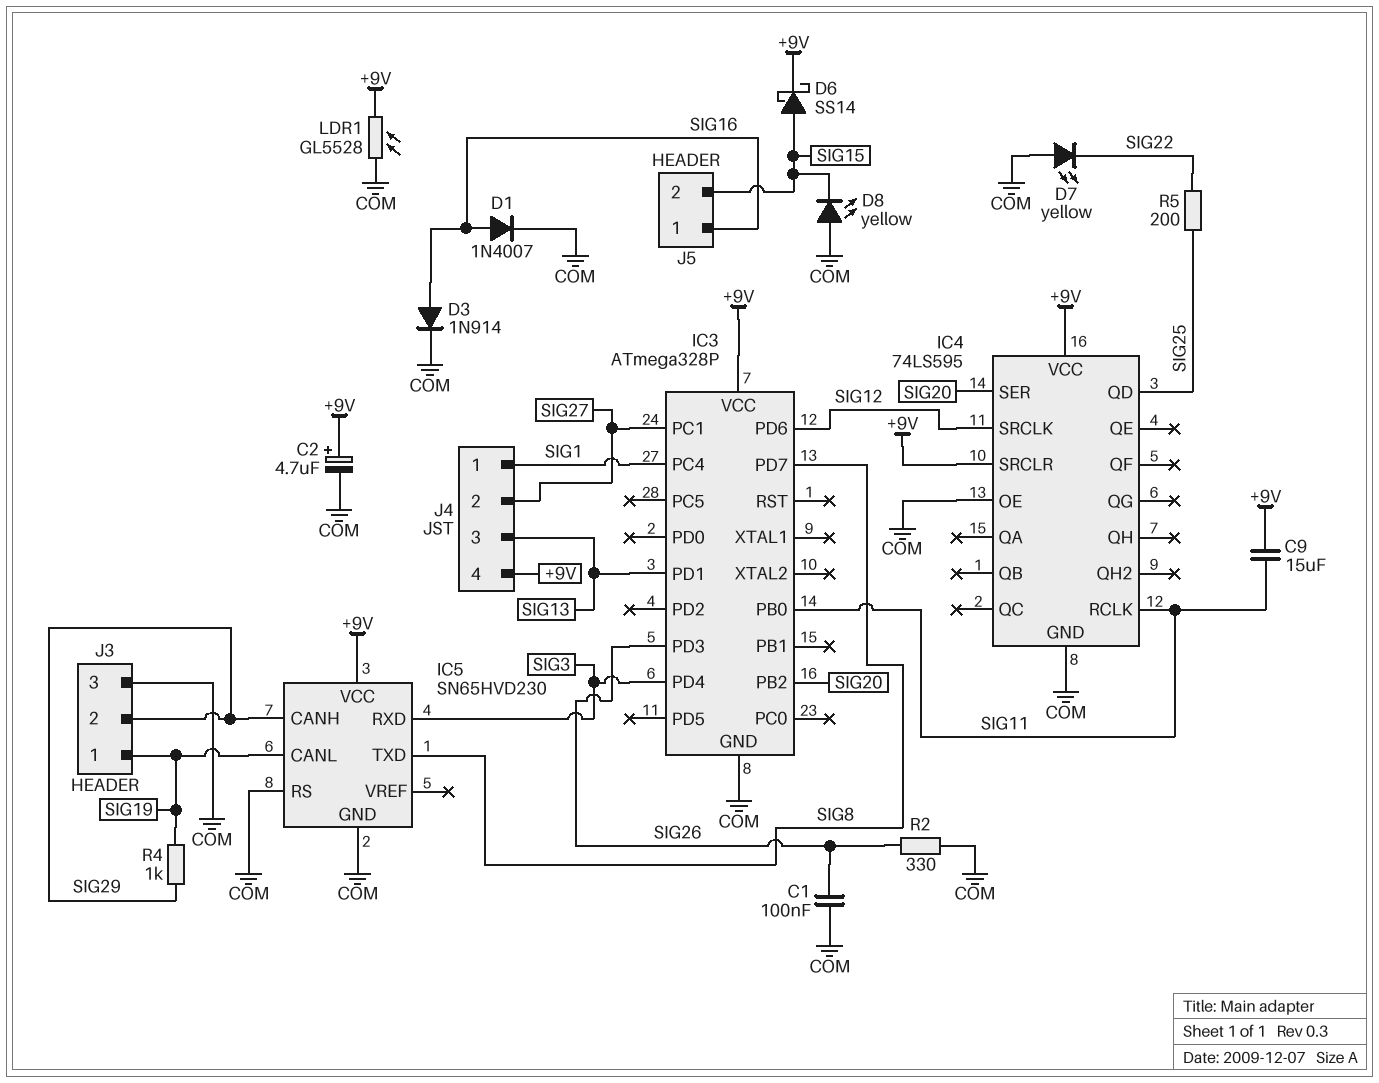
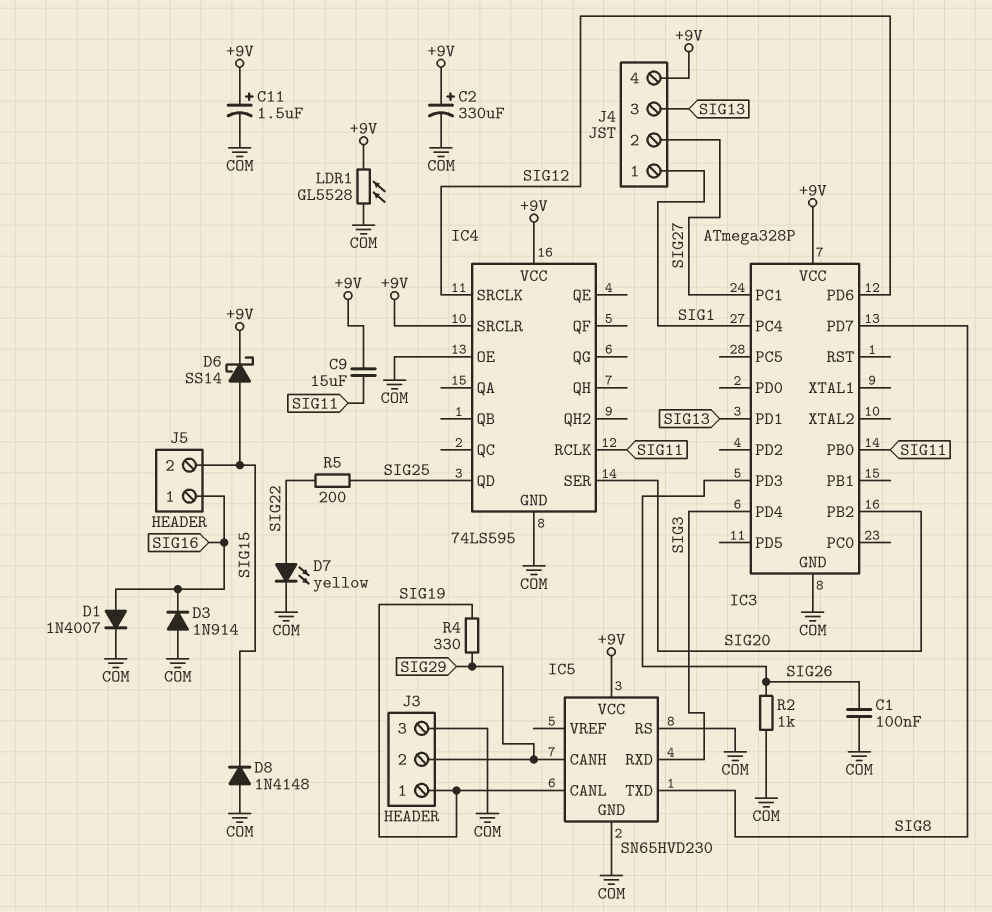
C2: 4.7uF (plus +9V, minus COM) -> 330uF (plus +9V, minus COM)
C11: none -> 1.5uF (plus +9V, minus COM)
D3: diode 1N914 (A SIG16, K COM) -> diode 1N914 (A COM, K SIG16)
D7: LED yellow (A COM, K SIG22) -> LED yellow (A SIG22, K COM)
D8: LED yellow (A COM, K SIG15) -> diode 1N4148 (A COM, K SIG15)
R2: 330 (COM, SIG26) -> 1k (COM, SIG26)
R4: 1k (SIG19, SIG29) -> 330 (SIG19, SIG29)

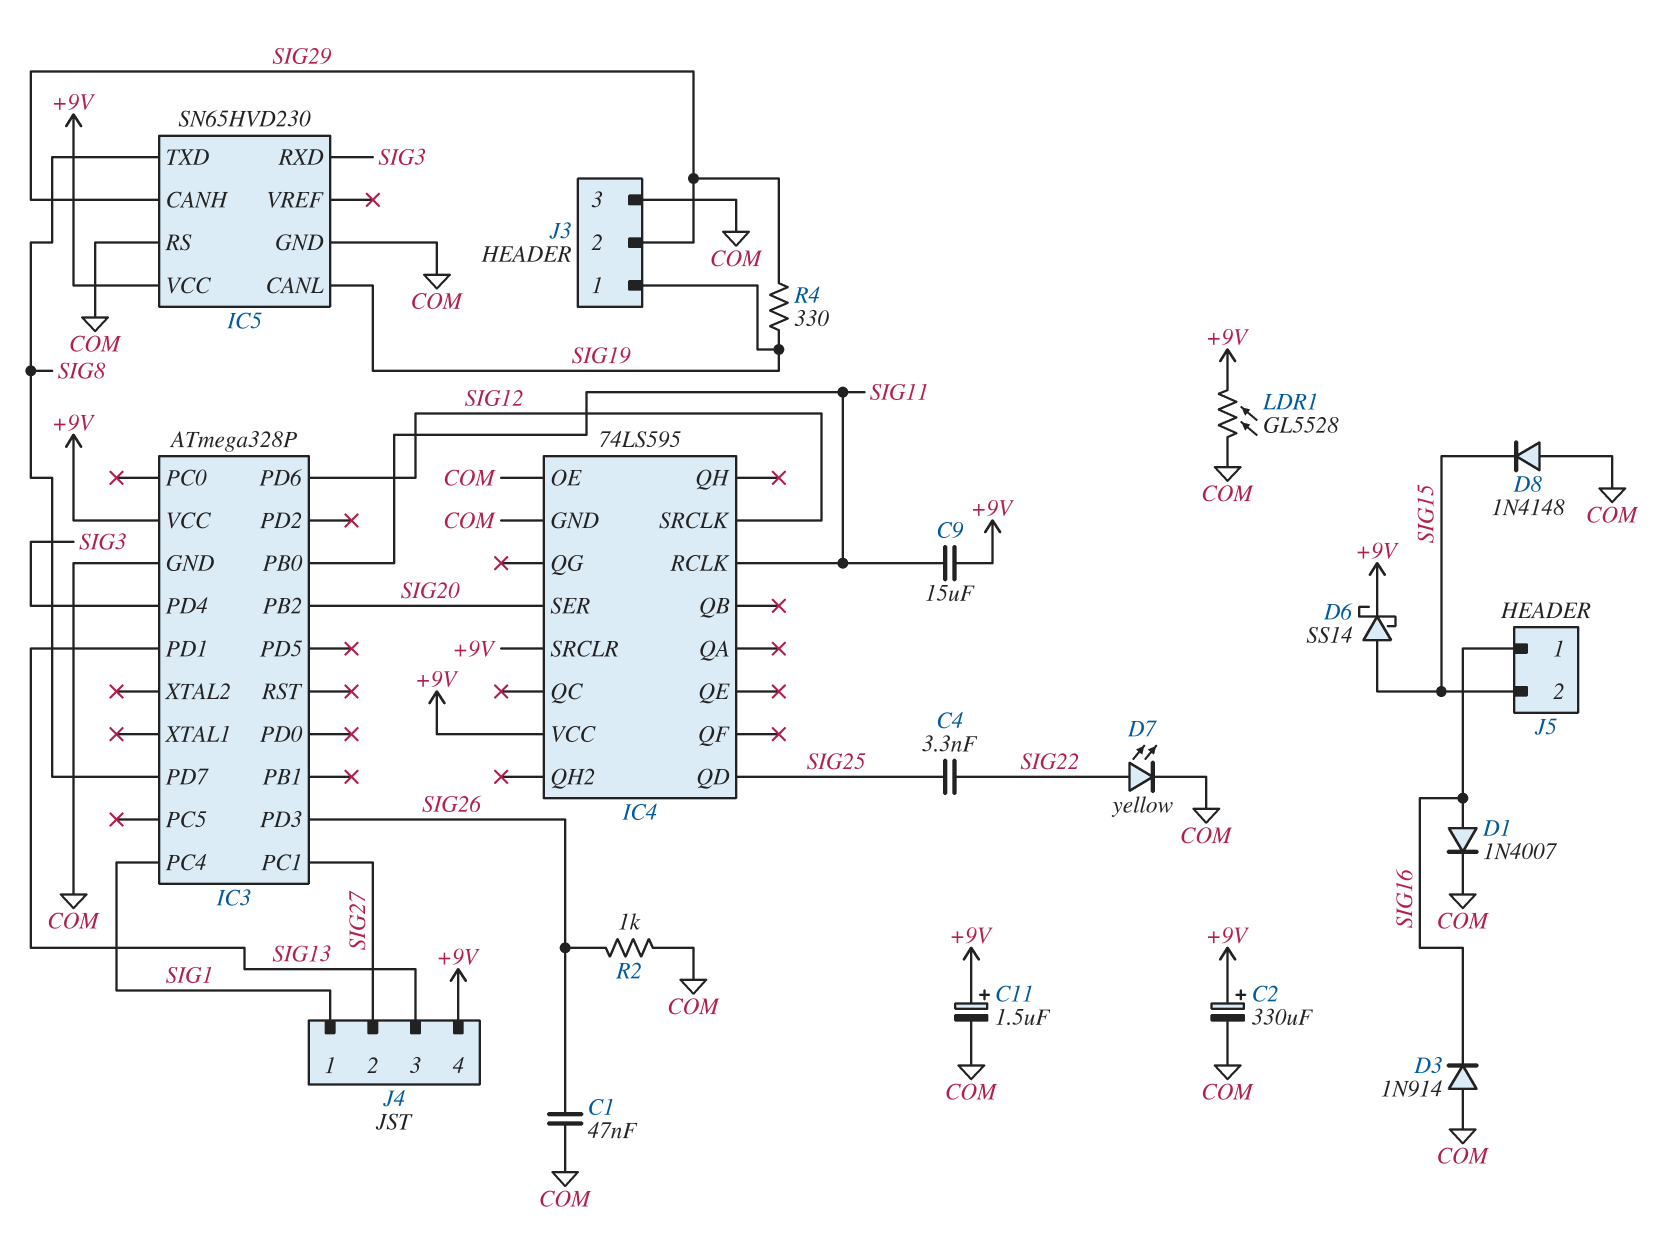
C1: 100nF (COM, SIG26) -> 47nF (COM, SIG26)
C4: none -> 3.3nF (SIG22, SIG25)
R5: 200 (SIG22, SIG25) -> none

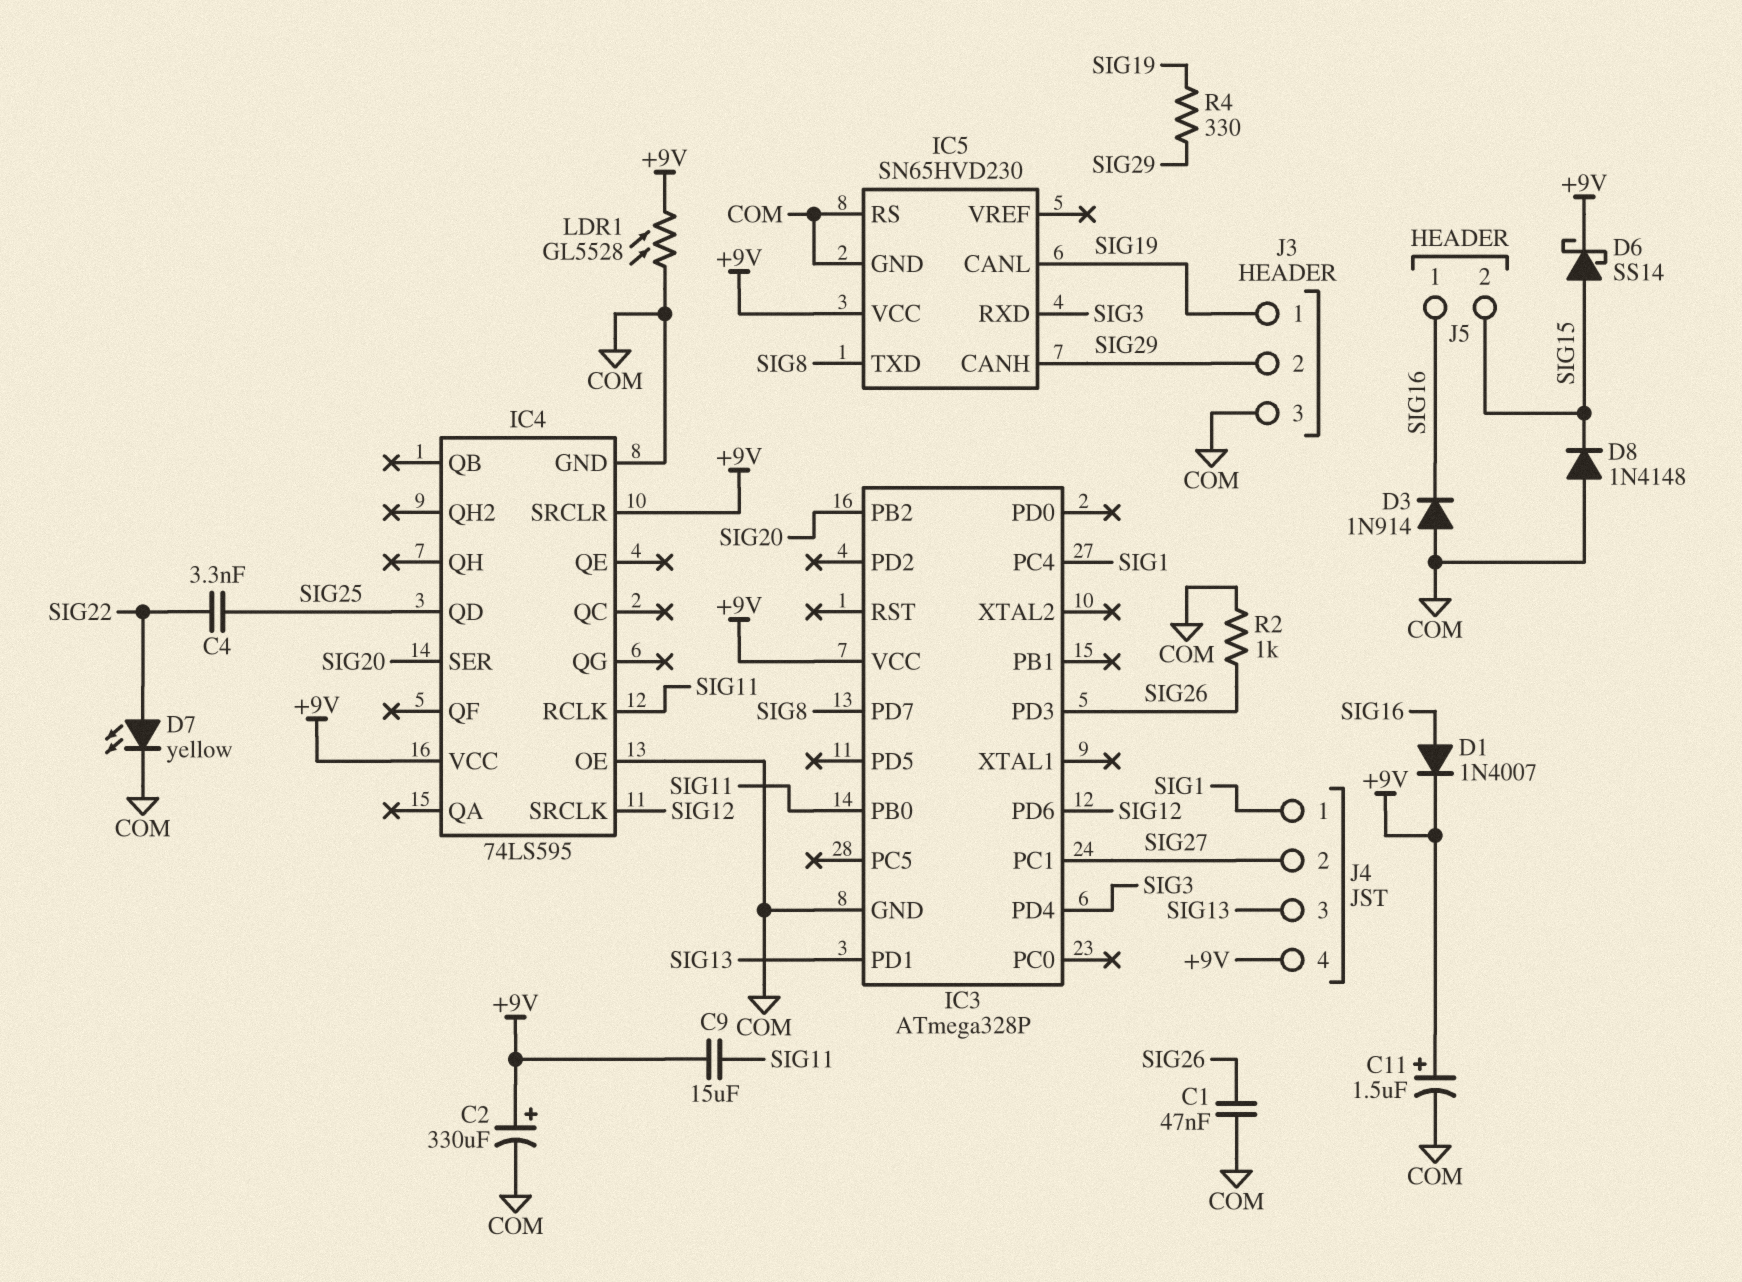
D1: diode 1N4007 (A SIG16, K COM) -> diode 1N4007 (A SIG16, K +9V)

